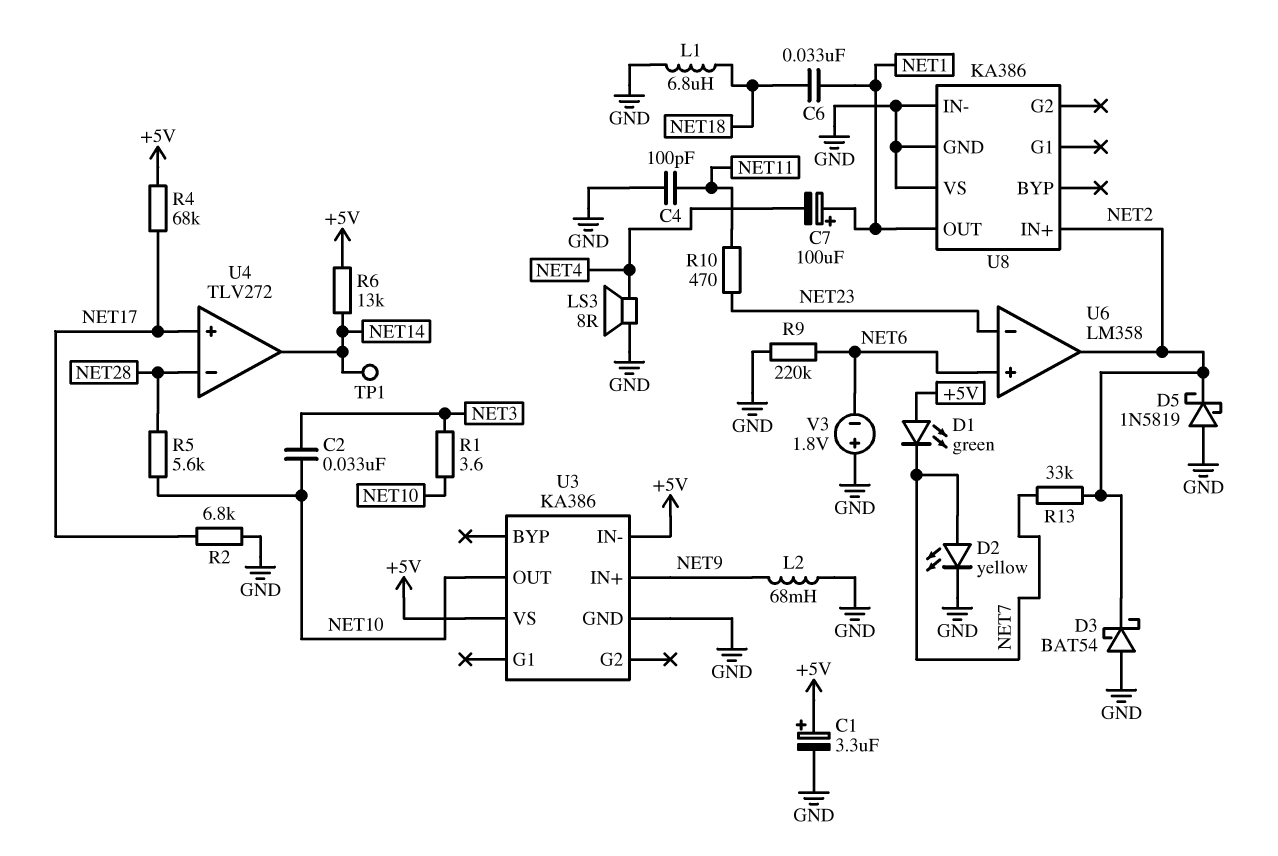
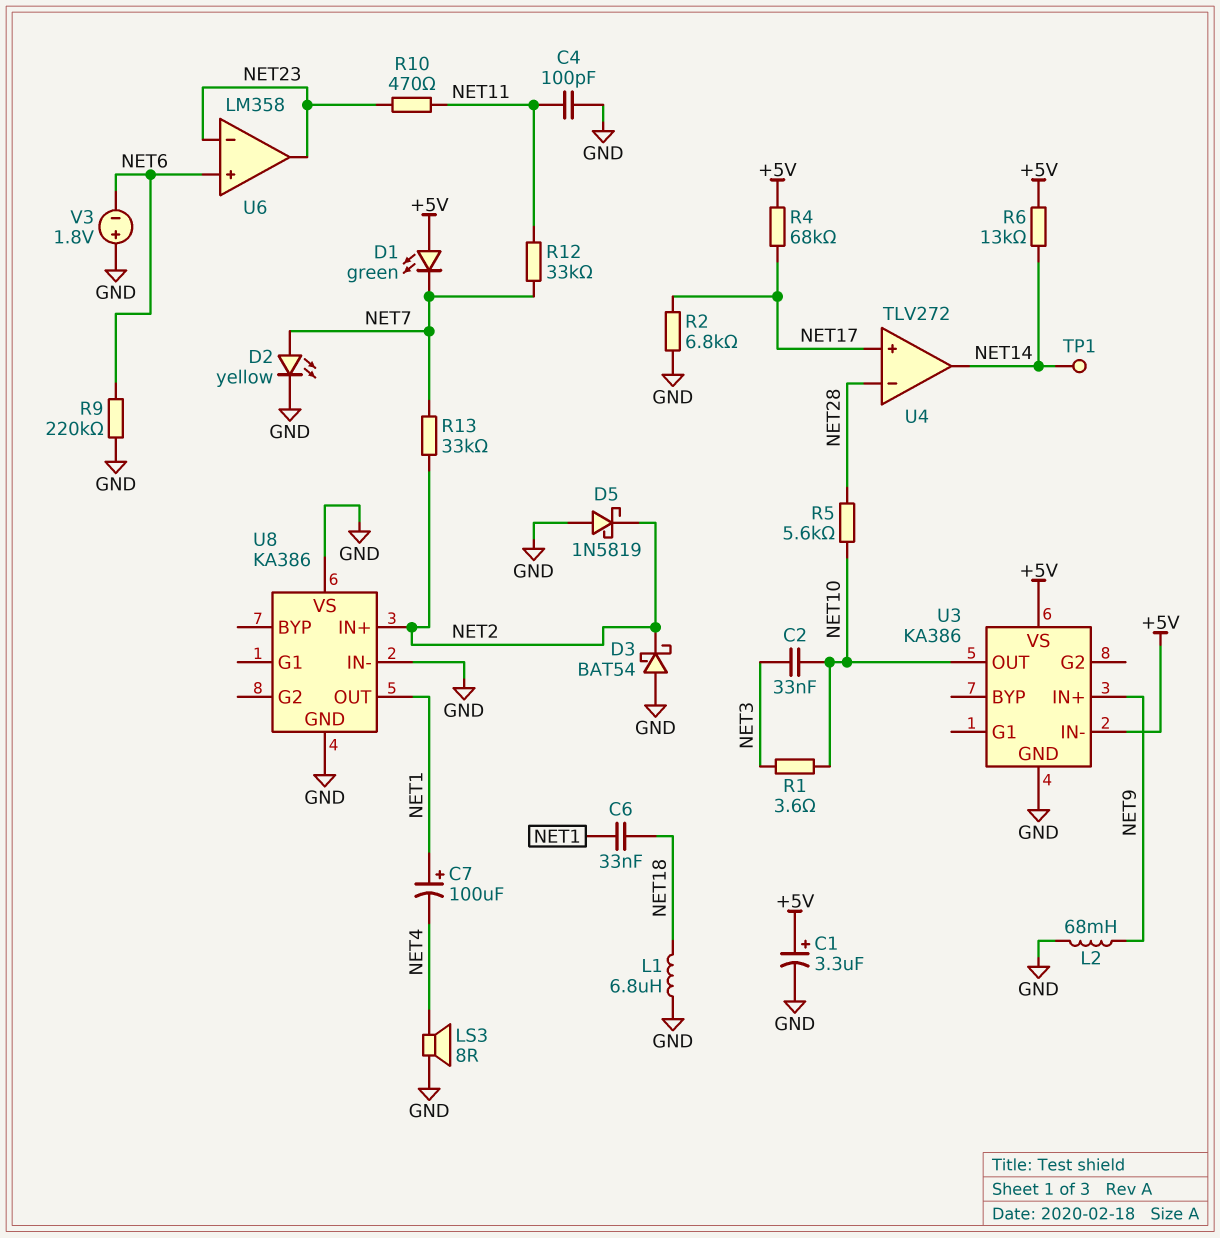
R12: none -> 33k (NET7, NET11)
U6 pin out: NET2 -> NET23

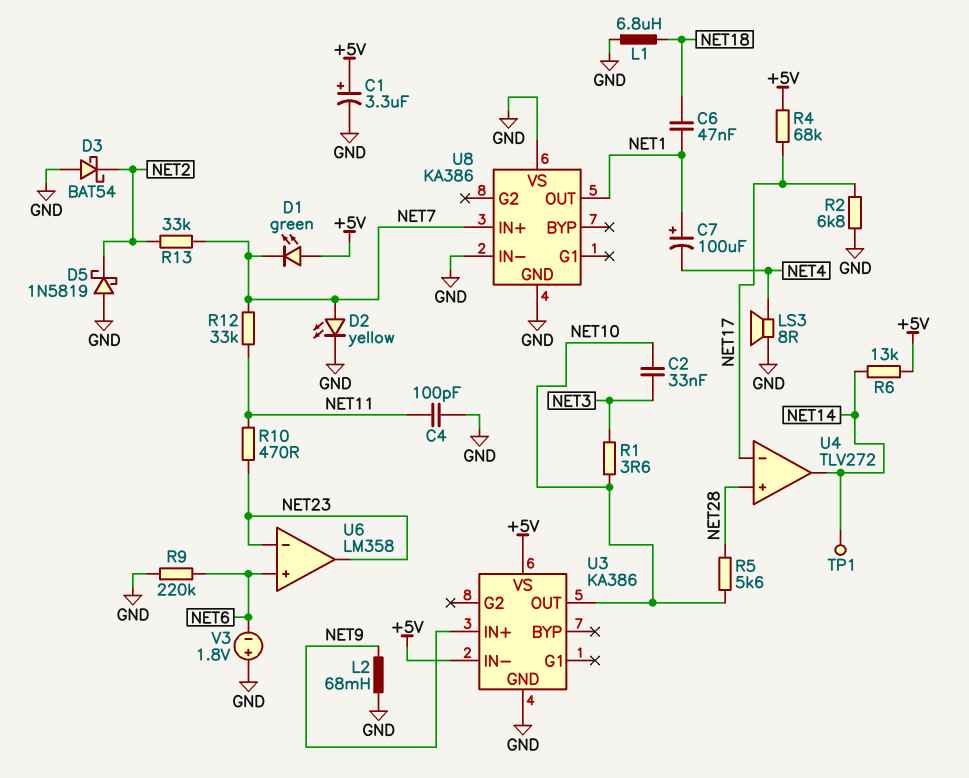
C6: 33nF (NET1, NET18) -> 47nF (NET1, NET18)
U4 pin in+: NET17 -> NET28
U4 pin in-: NET28 -> NET17
U8 pin IN+: NET2 -> NET7

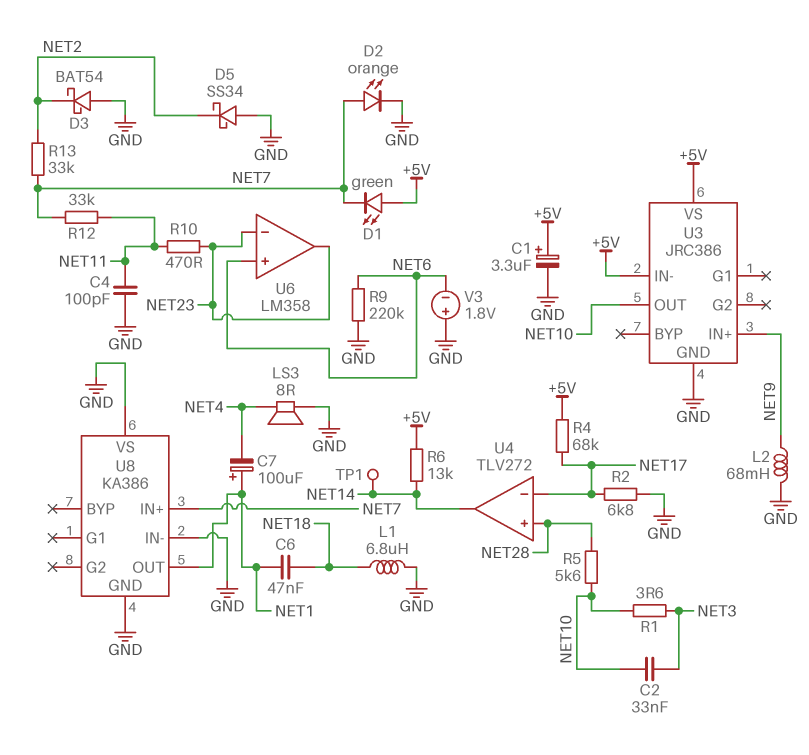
D2: LED yellow (A NET7, K GND) -> LED orange (A NET7, K GND)
D5: schottky 1N5819 (A GND, K NET2) -> schottky SS34 (A GND, K NET2)
U3: KA386 -> JRC386

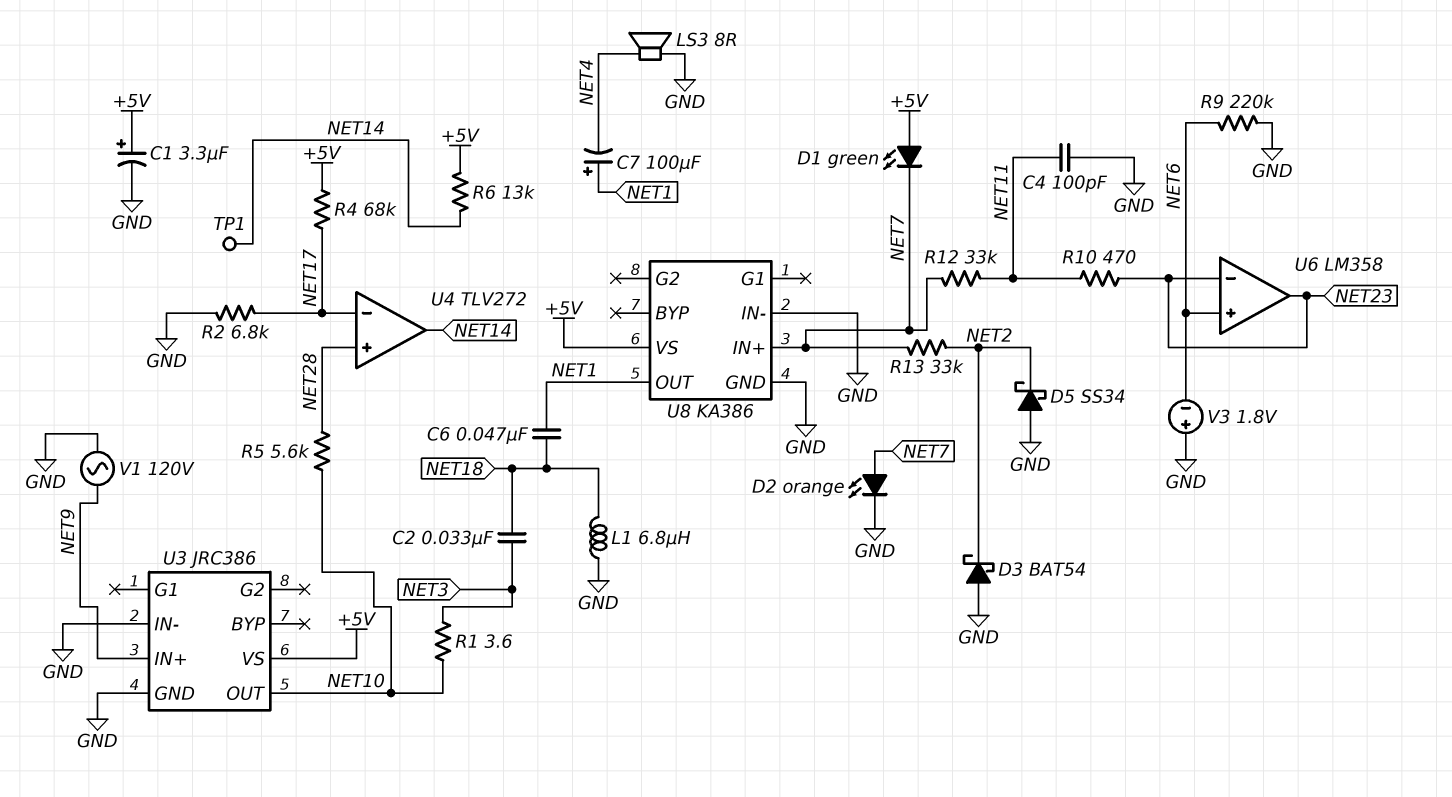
C2: 33nF (NET3, NET10) -> 33nF (NET3, NET18)
L2: 68mH (GND, NET9) -> none
U3 pin IN-: +5V -> GND
U8 pin VS: GND -> +5V
V1: none -> AC 120V (GND, NET9)

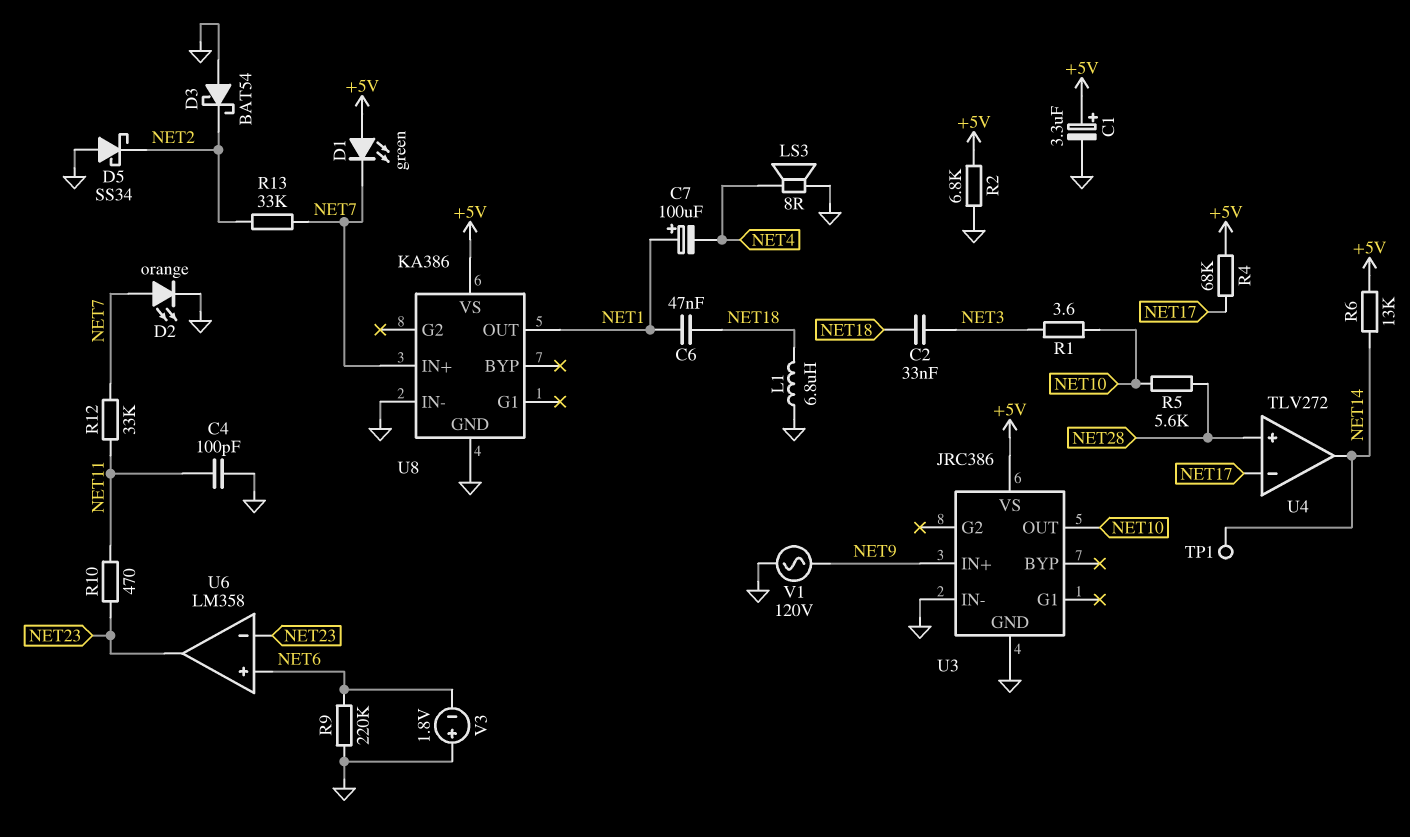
R2: 6.8k (GND, NET17) -> 6.8k (+5V, GND)

